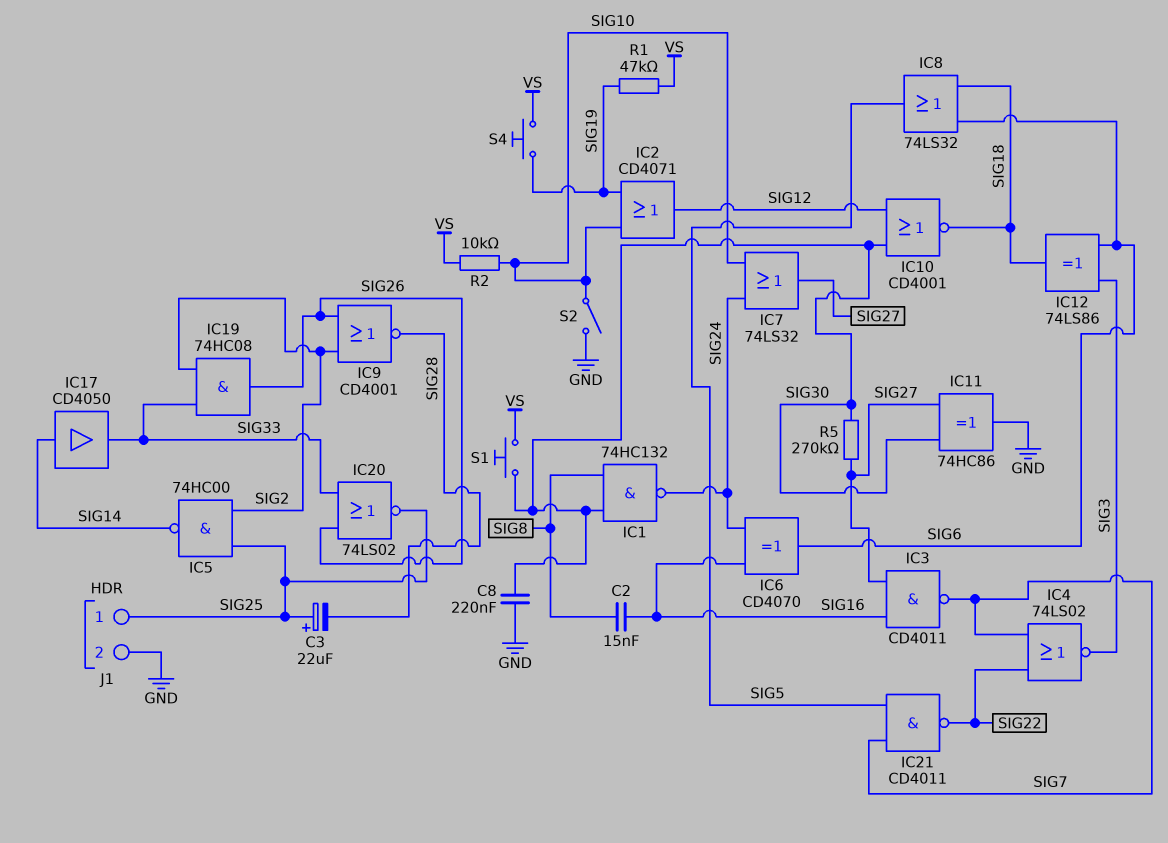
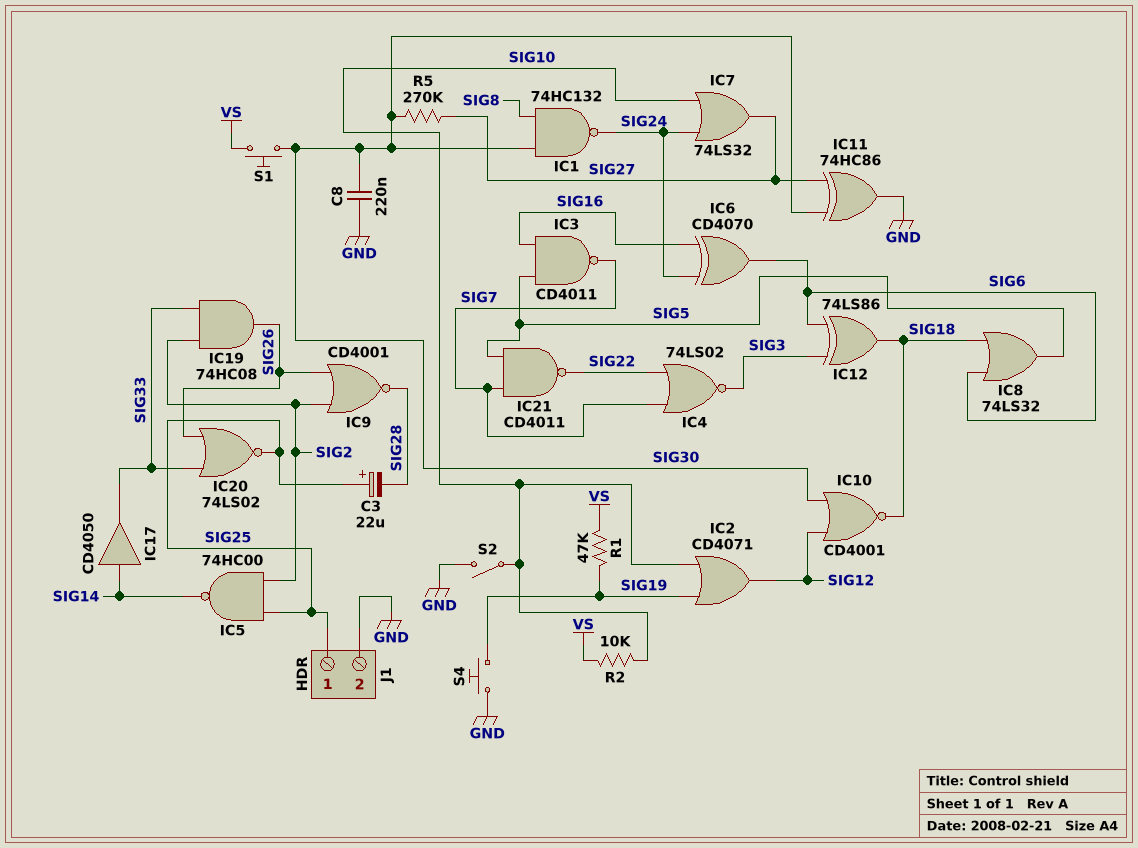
C2: 15nF (SIG8, SIG16) -> none
IC3: NAND CD4011 (in SIG16, in SIG27, out SIG7) -> NAND CD4011 (in SIG5, in SIG16, out SIG7)
S4: button (SIG19, VS) -> button (GND, SIG19)

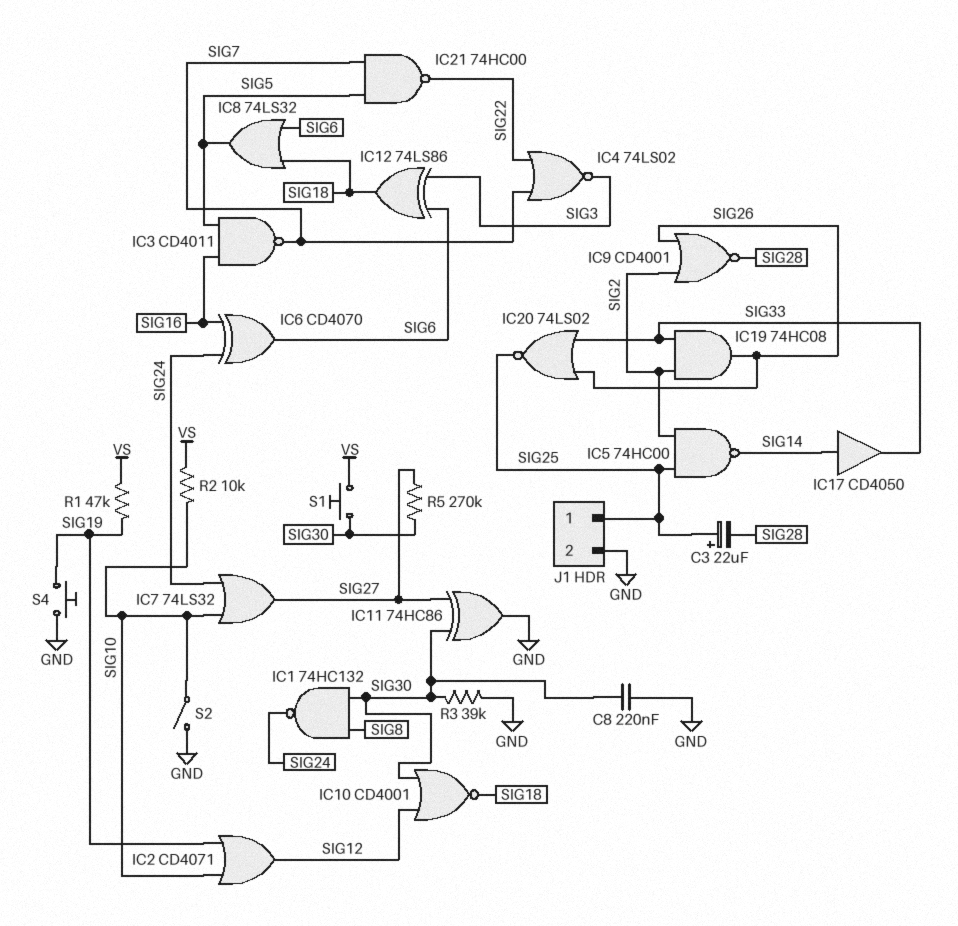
IC21: NAND CD4011 (in SIG5, in SIG7, out SIG22) -> NAND 74HC00 (in SIG5, in SIG7, out SIG22)
R3: none -> 39k (GND, SIG30)

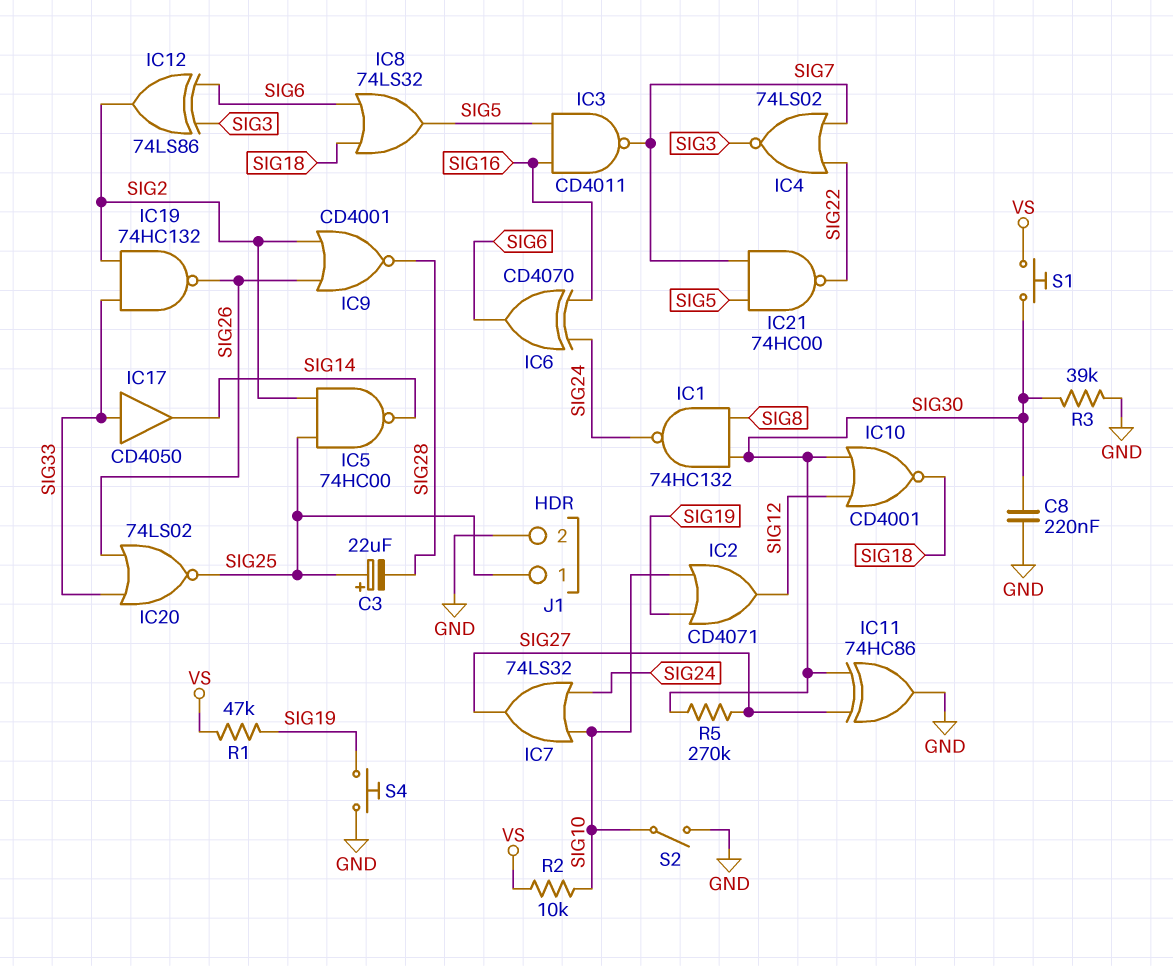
IC12: XOR 74LS86 (in SIG3, in SIG6, out SIG18) -> XOR 74LS86 (in SIG3, in SIG6, out SIG2)
IC17: buffer CD4050 (in SIG14, out SIG33) -> buffer CD4050 (in SIG33, out SIG14)
IC19: AND 74HC08 (in SIG2, in SIG33, out SIG26) -> NAND 74HC132 (in SIG2, in SIG33, out SIG26)

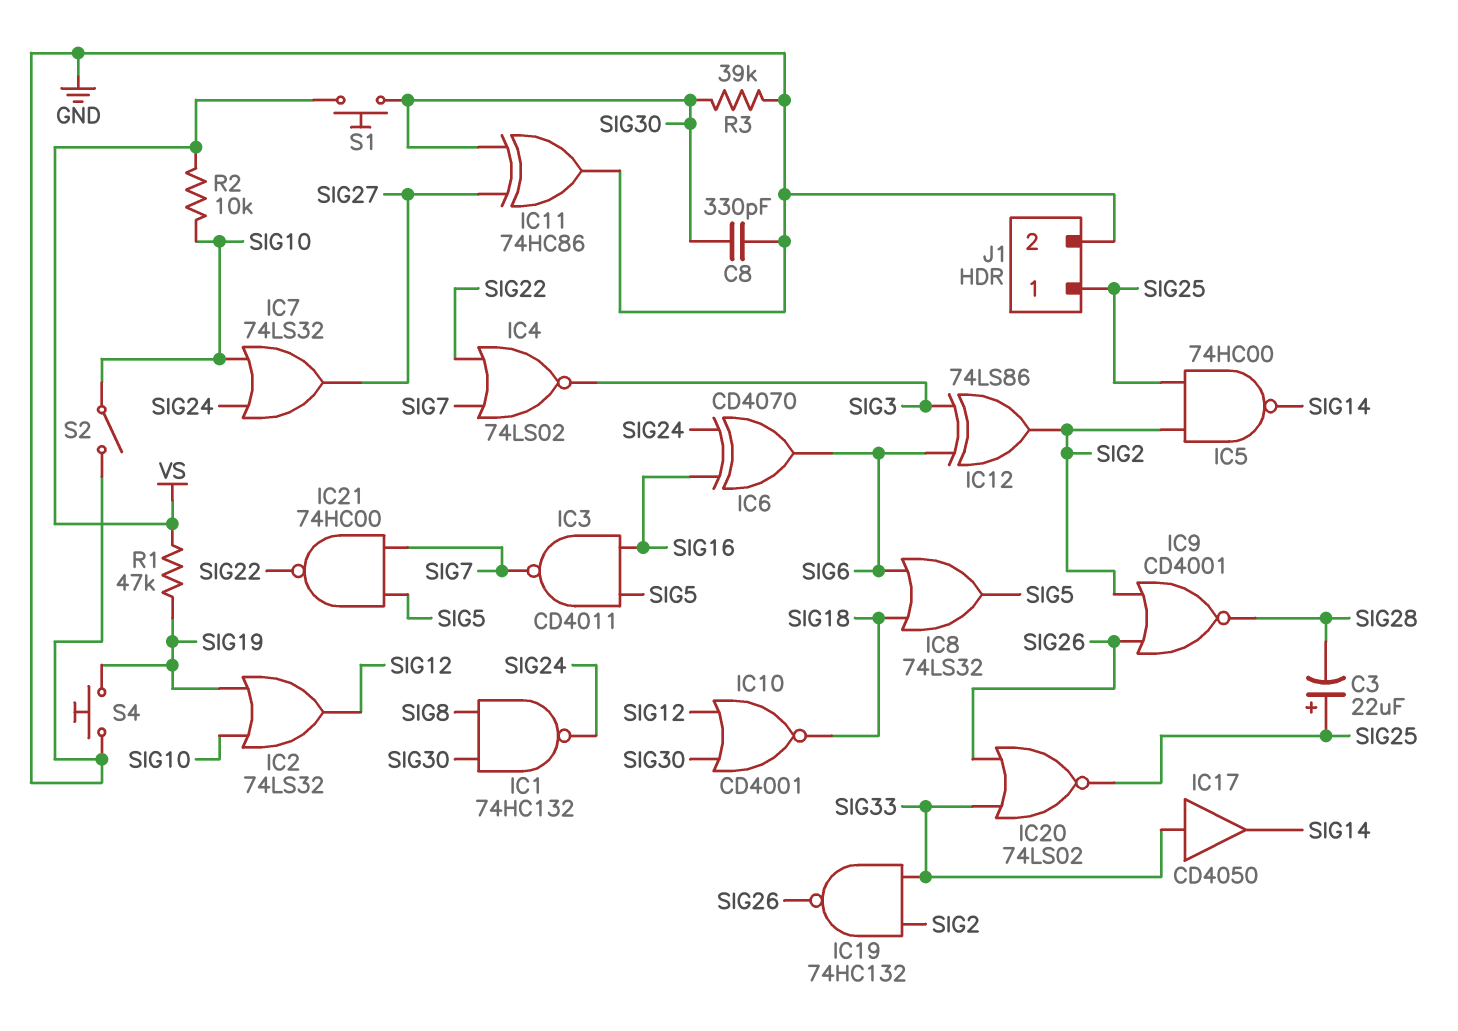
C8: 220nF (GND, SIG30) -> 330pF (GND, SIG30)
IC2: OR CD4071 (in SIG10, in SIG19, out SIG12) -> OR 74LS32 (in SIG10, in SIG19, out SIG12)
R5: 270k (SIG27, SIG30) -> none

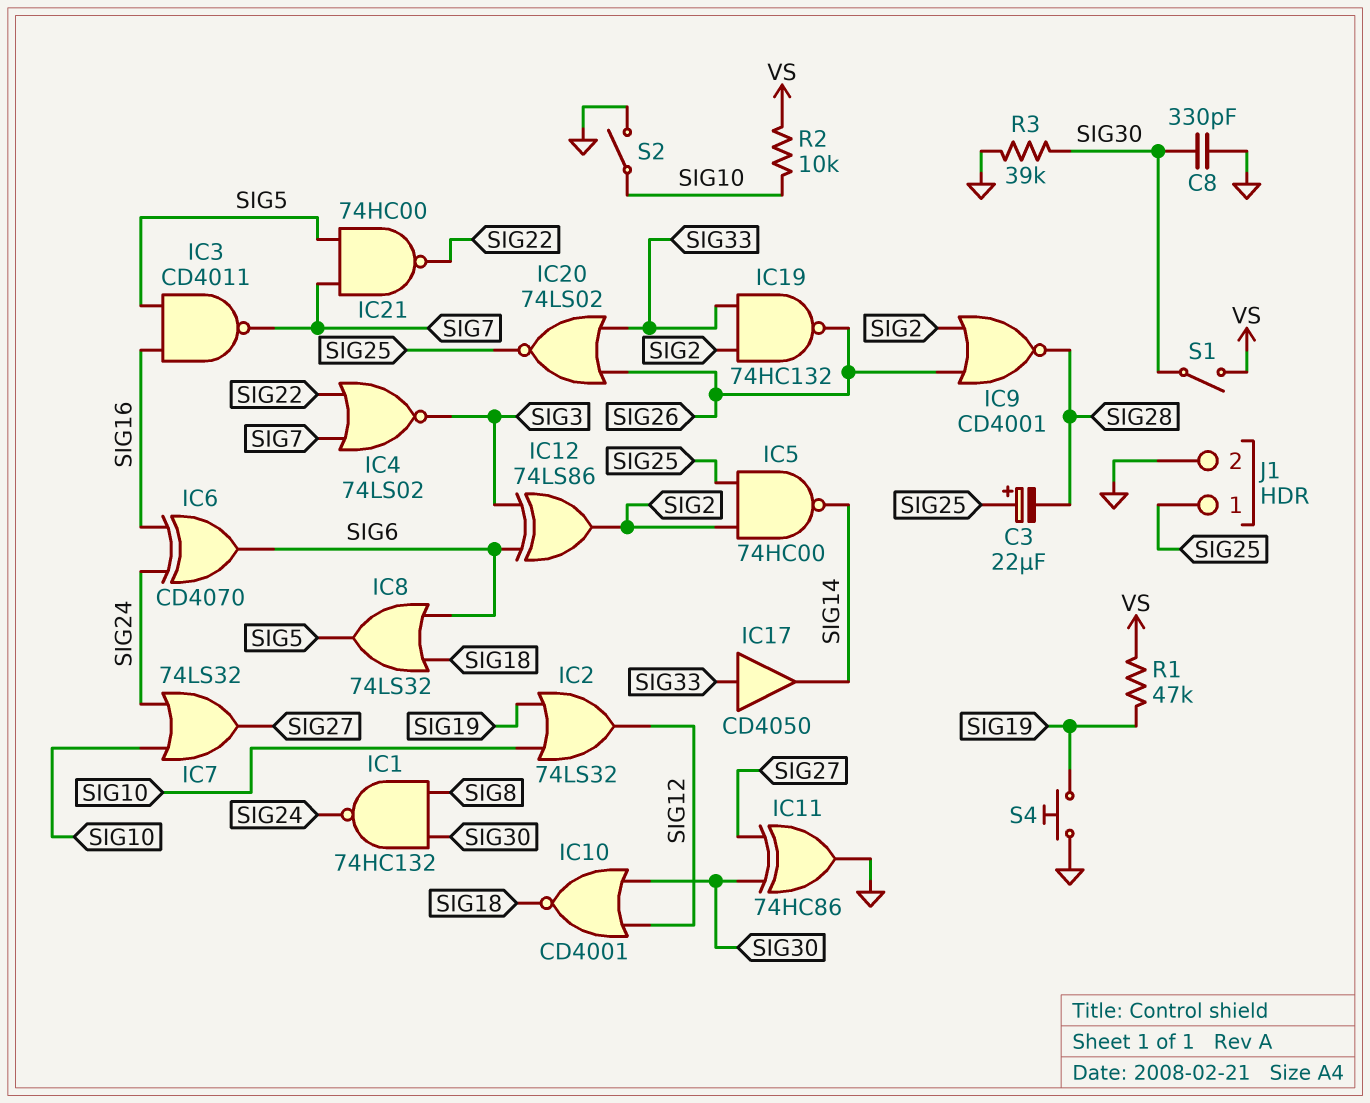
S1: button (SIG30, VS) -> switch (SIG30, VS)

